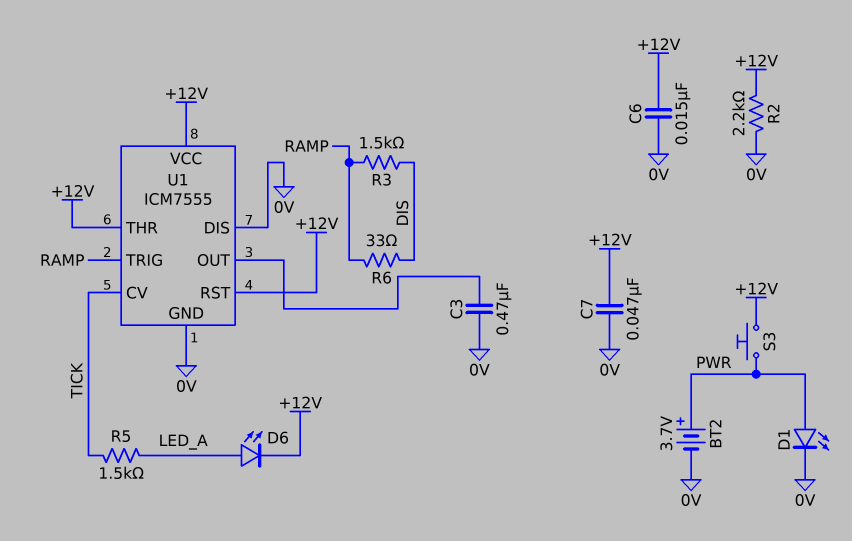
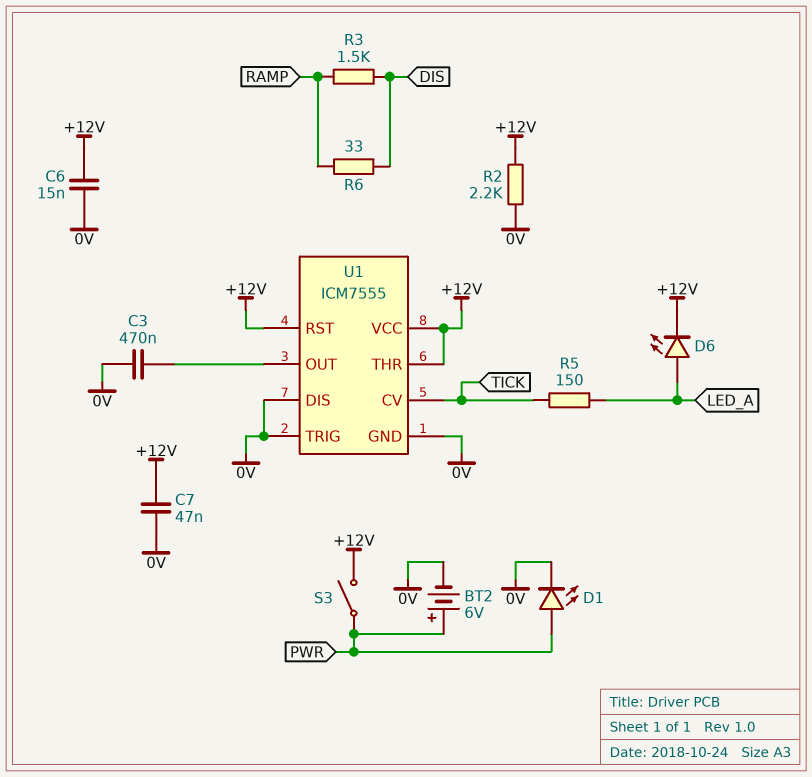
BT2: 3.7V (plus PWR, minus 0V) -> 6V (plus PWR, minus 0V)
R5: 1.5k (LED_A, TICK) -> 150 (LED_A, TICK)
S3: button (+12V, PWR) -> switch (+12V, PWR)
U1 pin TRIG: RAMP -> 0V

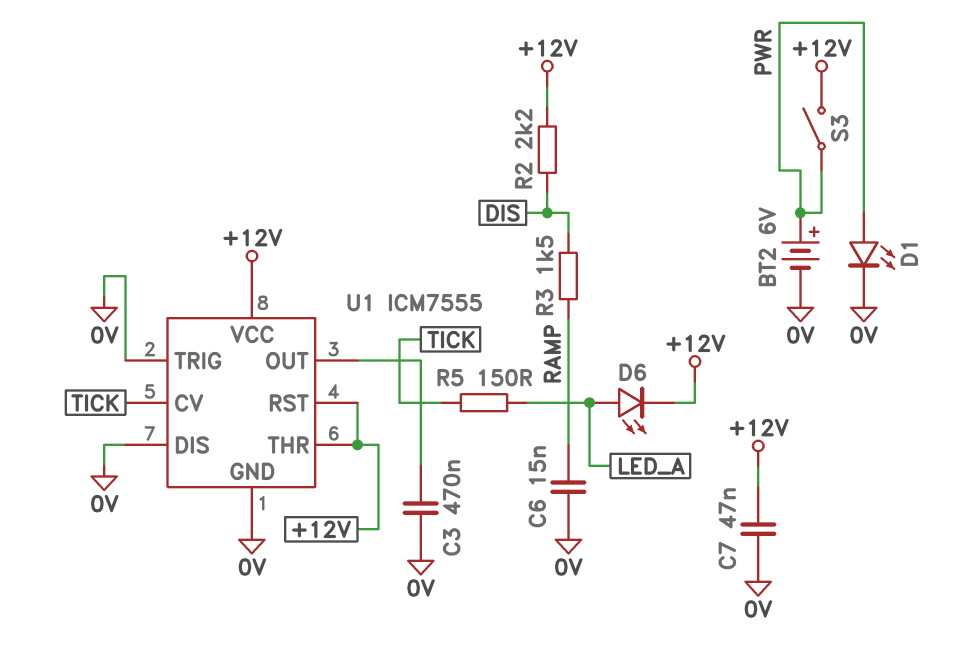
C6: 15nF (+12V, 0V) -> 15nF (0V, RAMP)
R2: 2.2k (+12V, 0V) -> 2.2k (+12V, DIS)
R6: 33 (DIS, RAMP) -> none

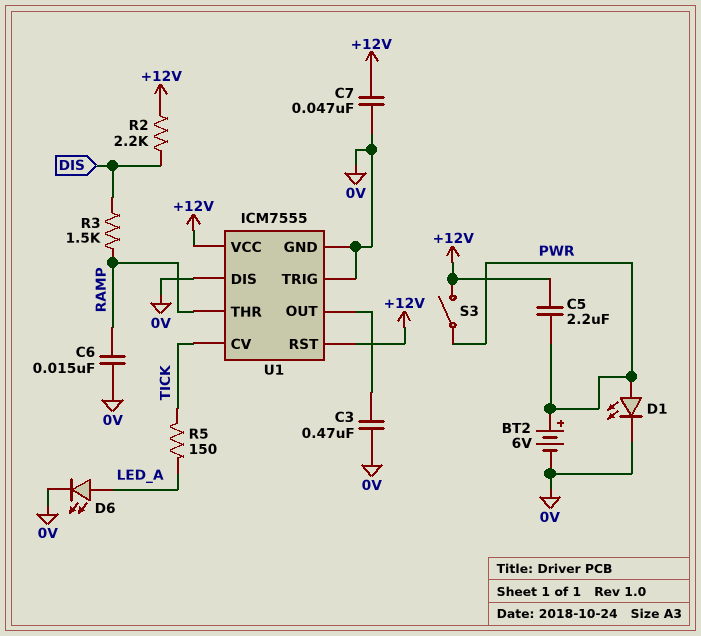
C5: none -> 2.2uF (+12V, PWR)
D6: LED (A LED_A, K +12V) -> LED (A LED_A, K 0V)
U1 pin THR: +12V -> RAMP

